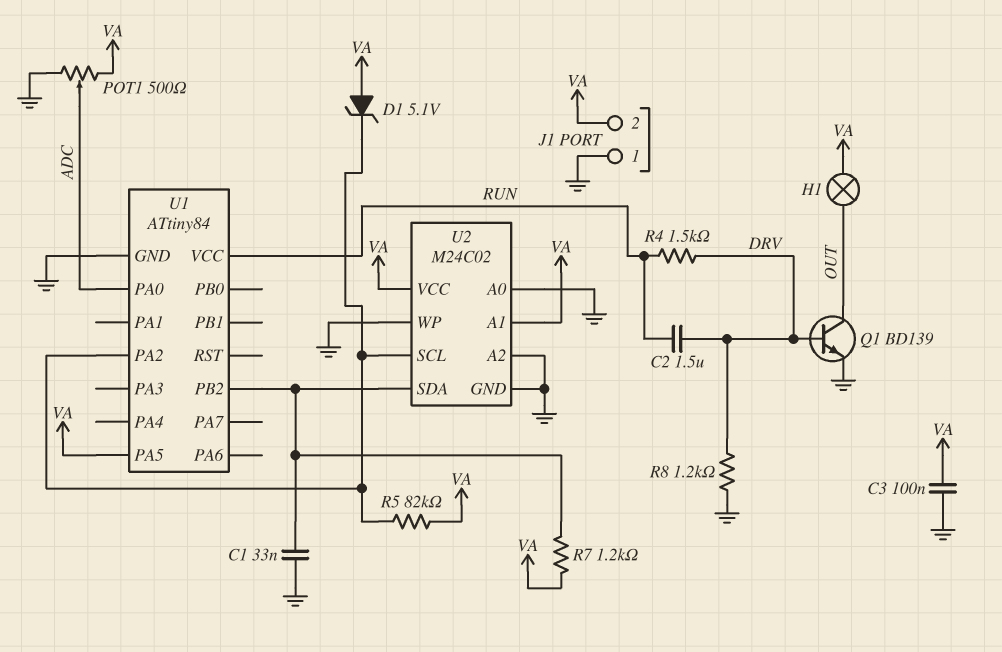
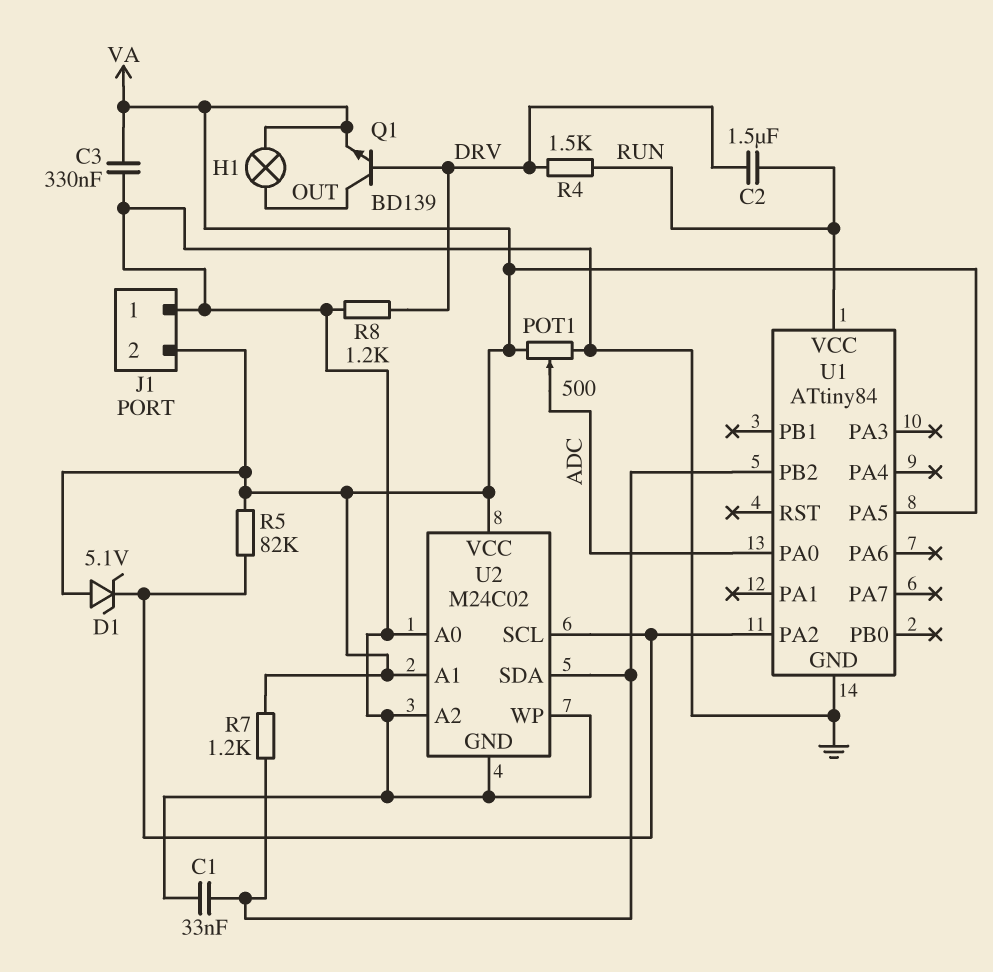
C3: 100nF (GND, VA) -> 330nF (GND, VA)
Q1: NPN BD139 (B DRV, C OUT, E GND) -> NPN BD139 (B DRV, C OUT, E VA)

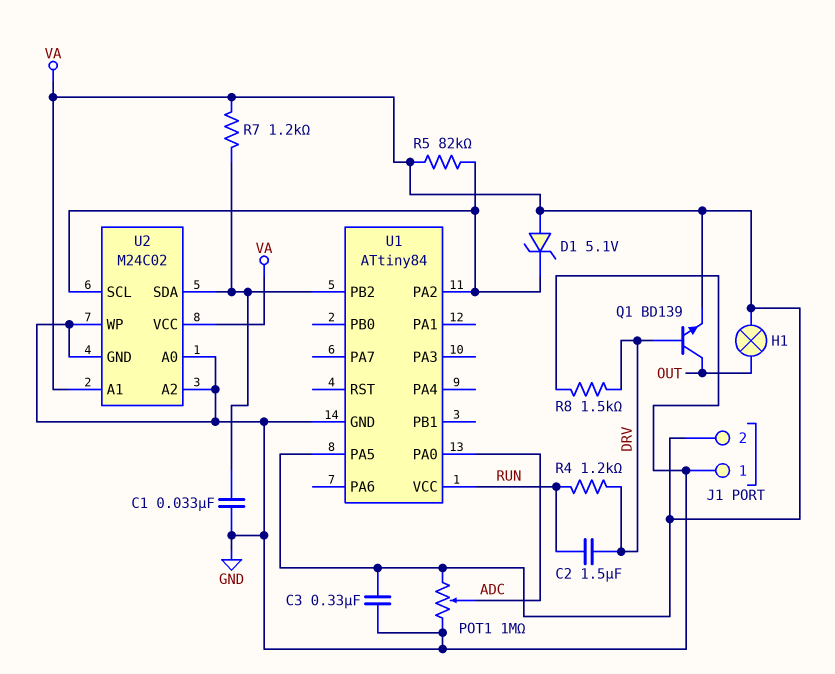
POT1: 500 (GND, VA, wiper ADC) -> 1M (GND, VA, wiper ADC)
R4: 1.5k (DRV, RUN) -> 1.2k (DRV, RUN)
R8: 1.2k (DRV, GND) -> 1.5k (DRV, GND)

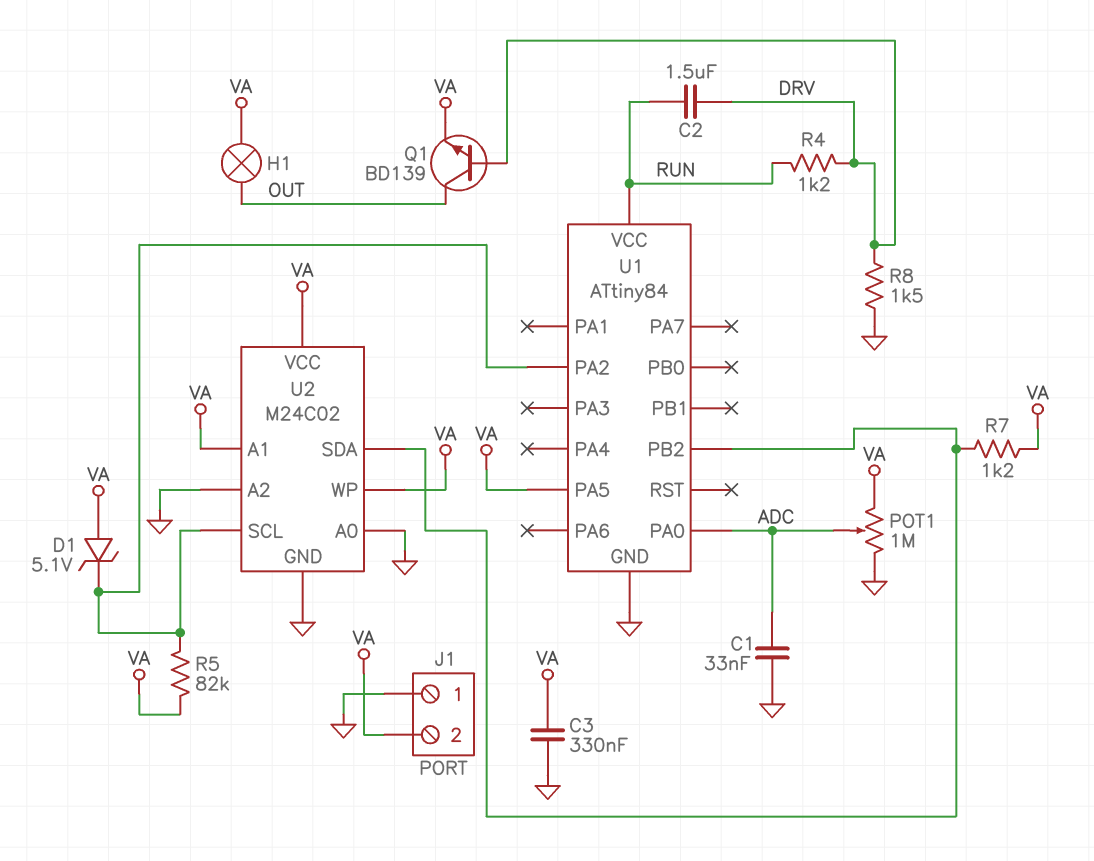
C1: 33nF (GND, U1/PB2) -> 33nF (ADC, GND)
U2 pin WP: GND -> VA

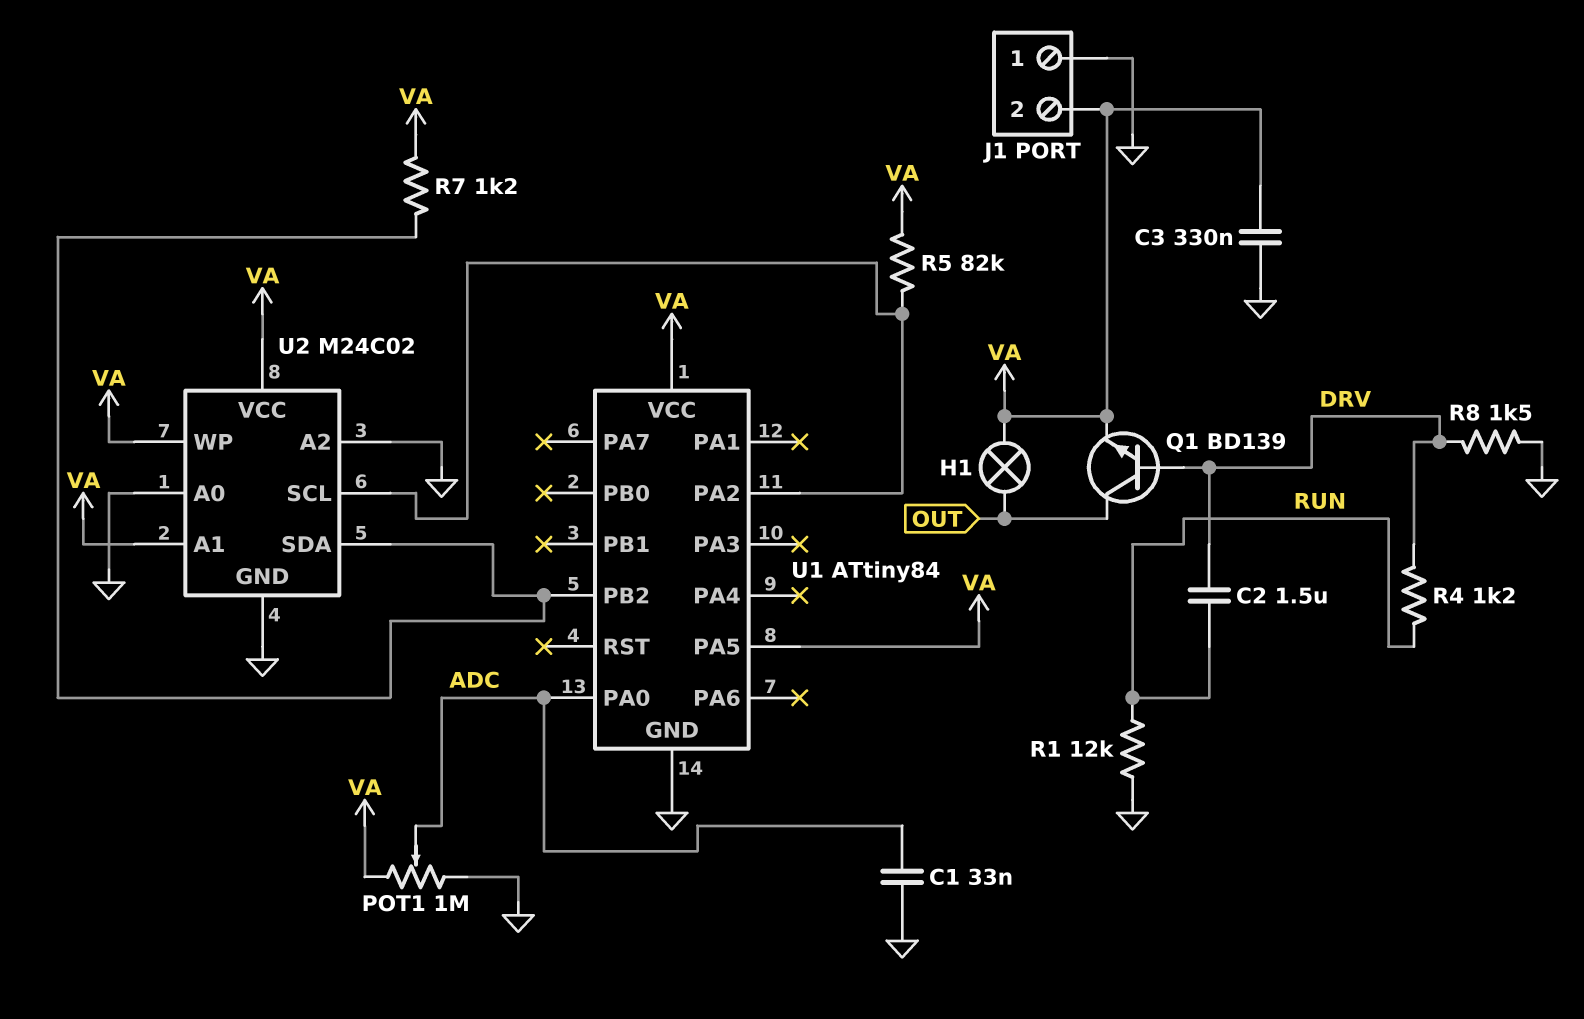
D1: zener 5.1V (A VA, K U1/PA2) -> none
R1: none -> 12k (GND, RUN)
U1 pin VCC: RUN -> VA

